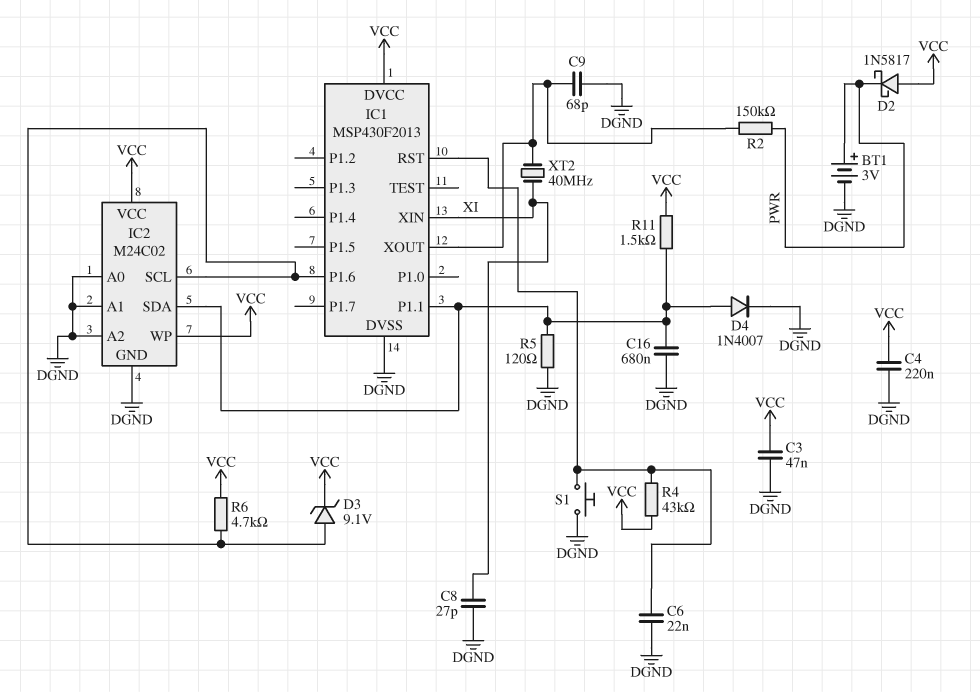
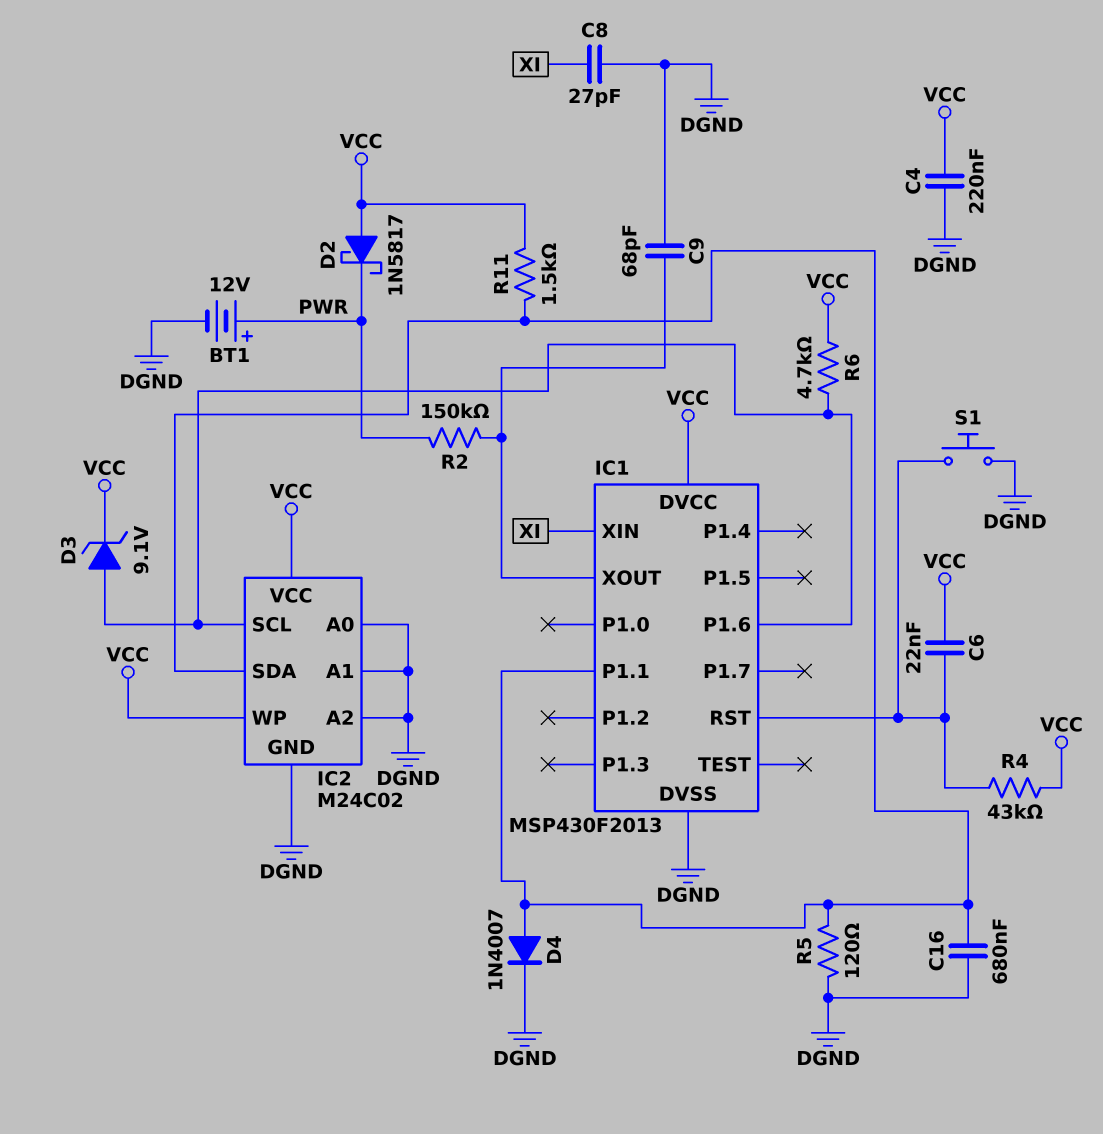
BT1: 3V (plus PWR, minus DGND) -> 12V (plus PWR, minus DGND)
C3: 47nF (DGND, VCC) -> none
C6: 22nF (DGND, IC1/RST) -> 22nF (IC1/RST, VCC)
XT2: 40MHz (IC1/XOUT, XI) -> none

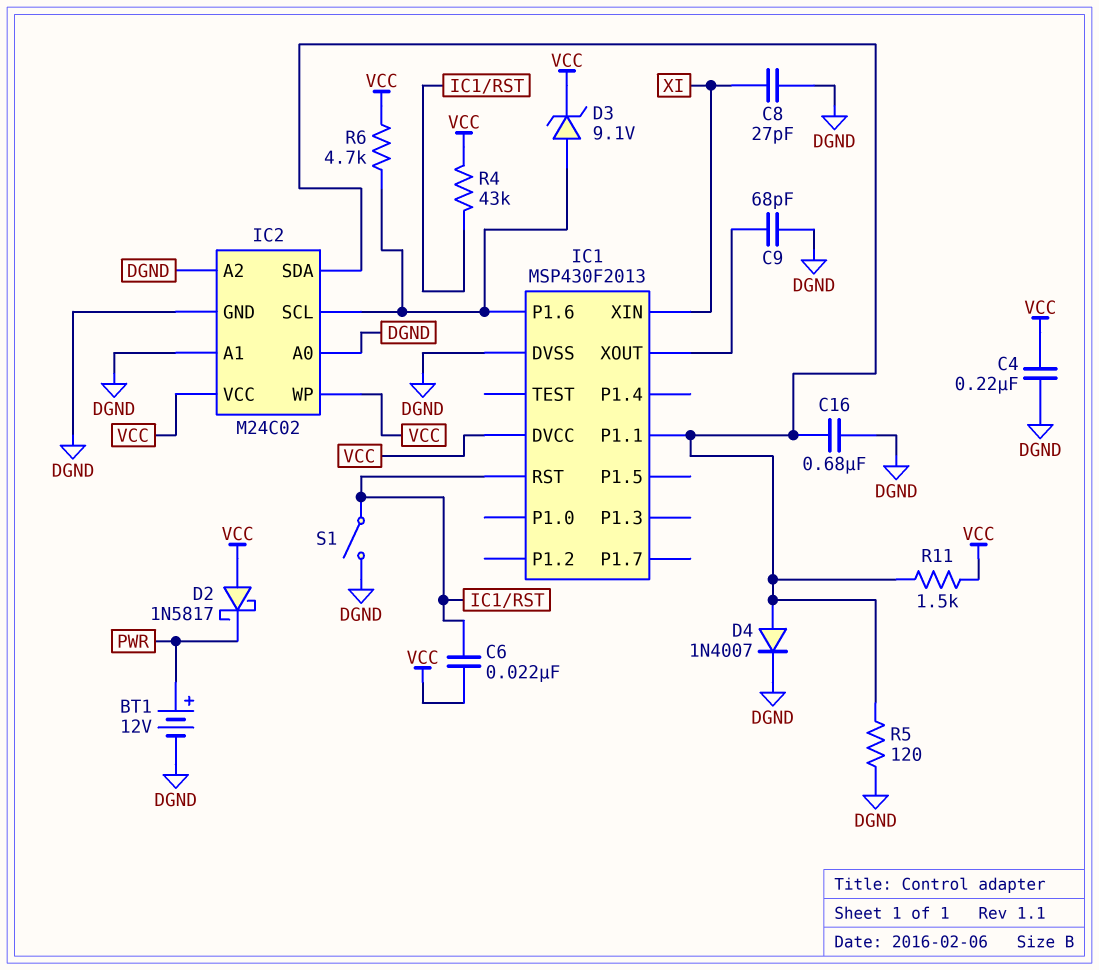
R2: 150k (IC1/XOUT, PWR) -> none
S1: button (DGND, IC1/RST) -> switch (DGND, IC1/RST)

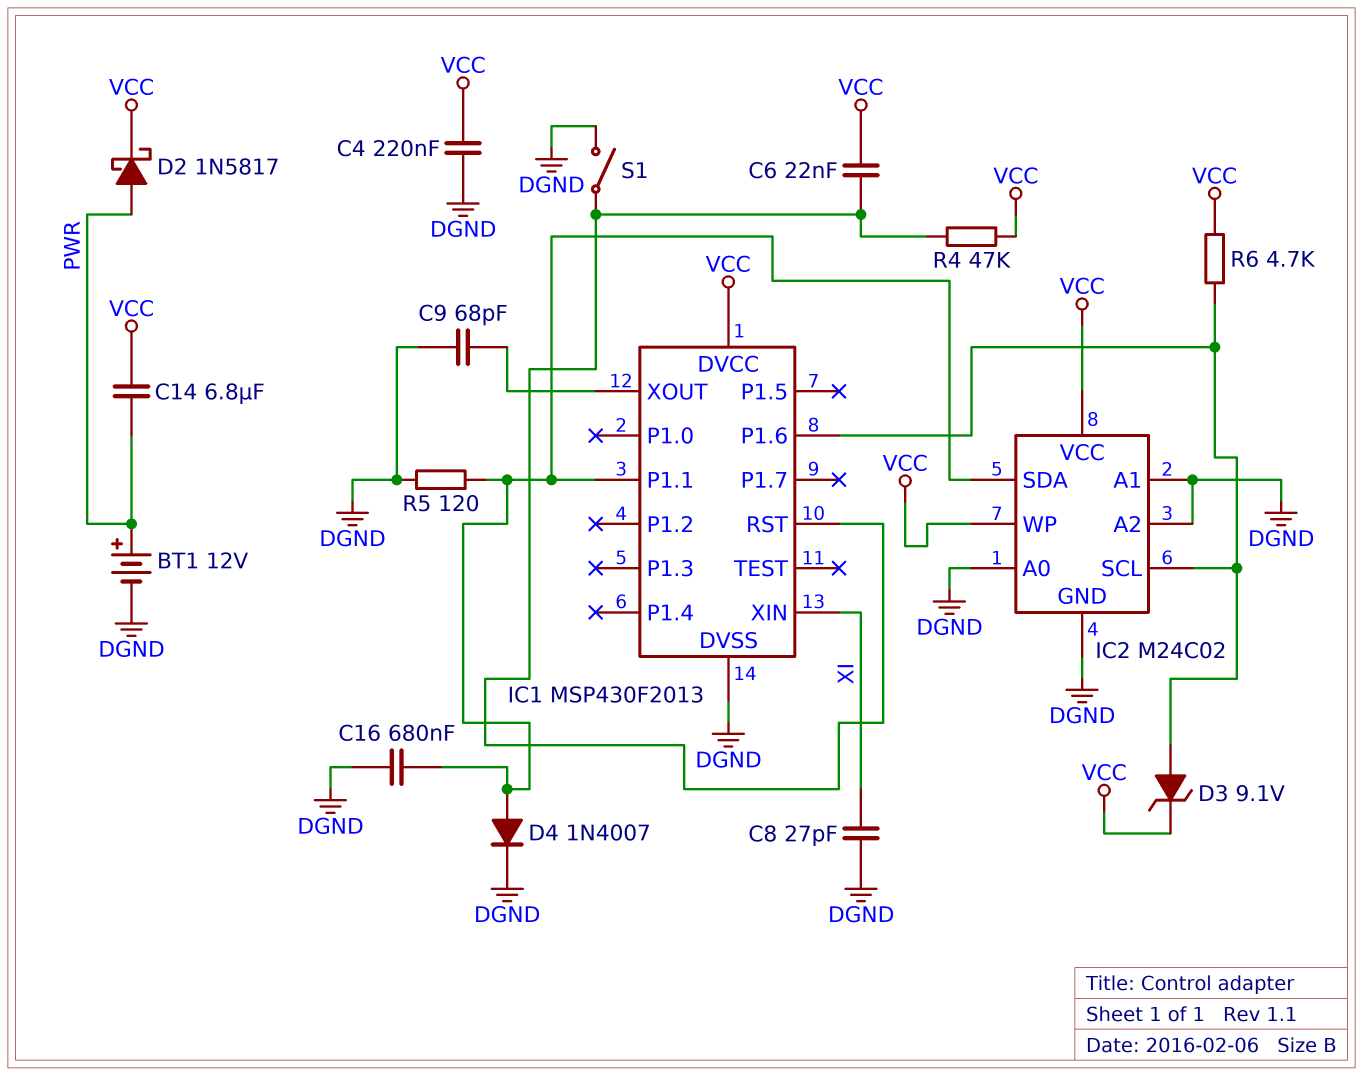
C14: none -> 6.8uF (PWR, VCC)
D2: schottky 1N5817 (A VCC, K PWR) -> schottky 1N5817 (A PWR, K VCC)
R4: 43k (IC1/RST, VCC) -> 47k (IC1/RST, VCC)
R11: 1.5k (IC1/P1.1, VCC) -> none

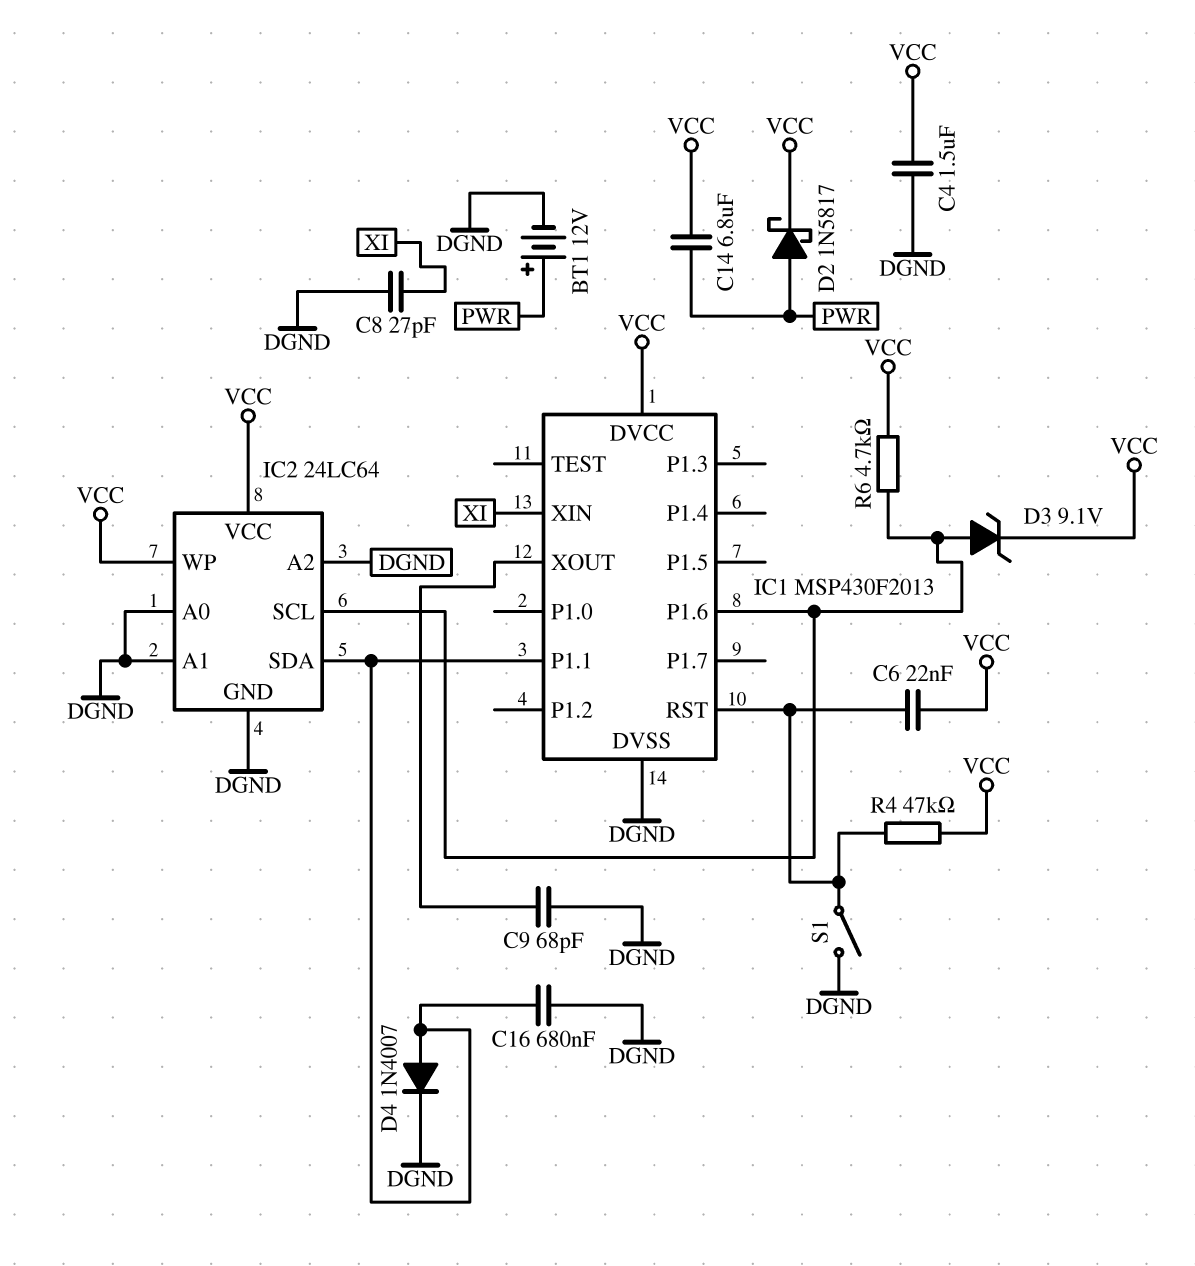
C4: 220nF (DGND, VCC) -> 1.5uF (DGND, VCC)
IC2: M24C02 -> 24LC64
R5: 120 (DGND, IC1/P1.1) -> none

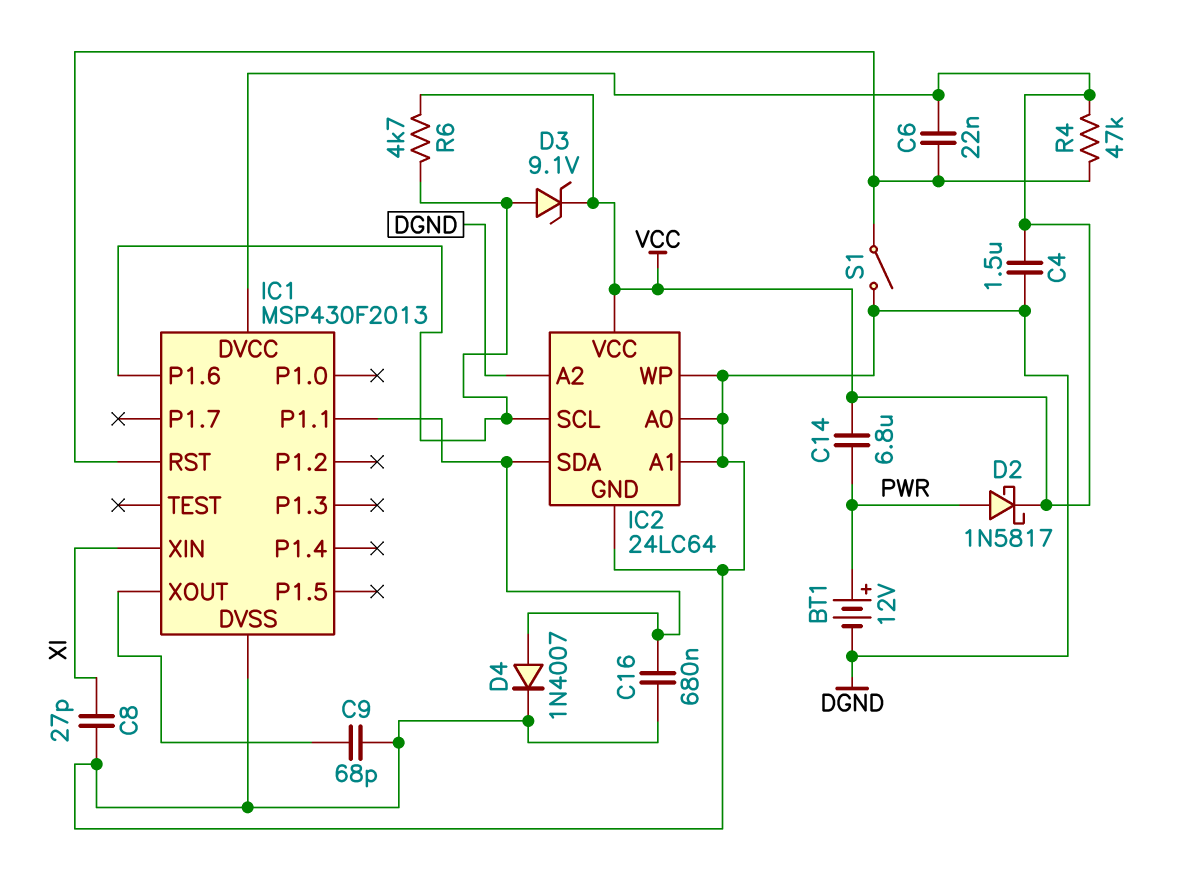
IC2 pin WP: VCC -> DGND

